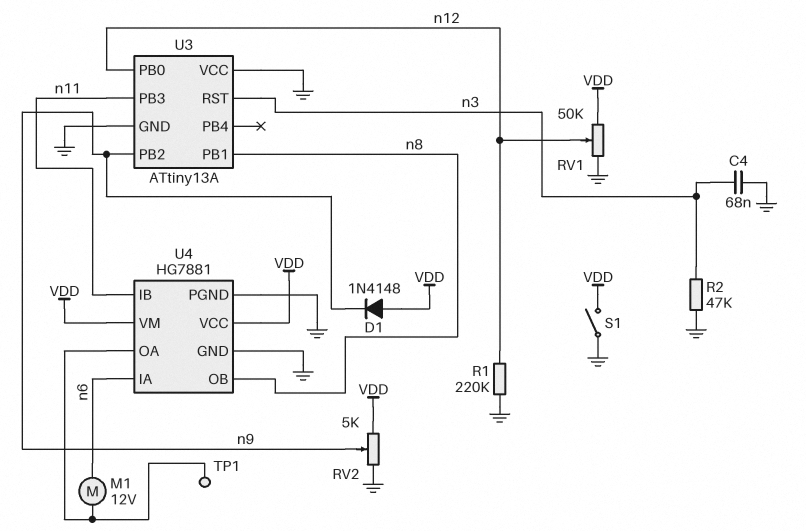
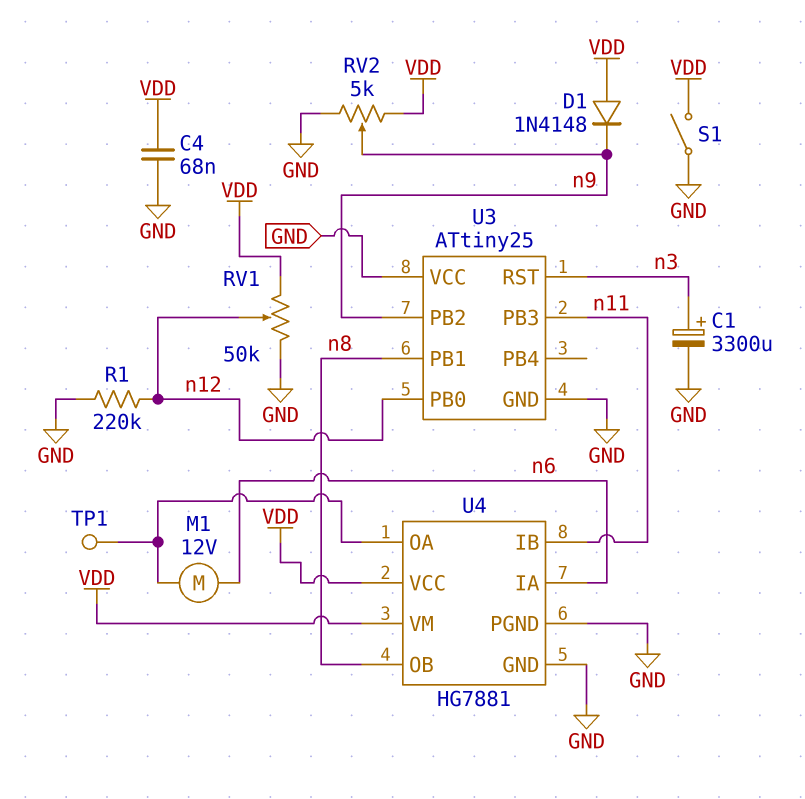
C1: none -> 3300uF (plus n3, minus GND)
C4: 68nF (GND, n3) -> 68nF (GND, VDD)
R2: 47k (GND, n3) -> none
U3: ATtiny13A -> ATtiny25

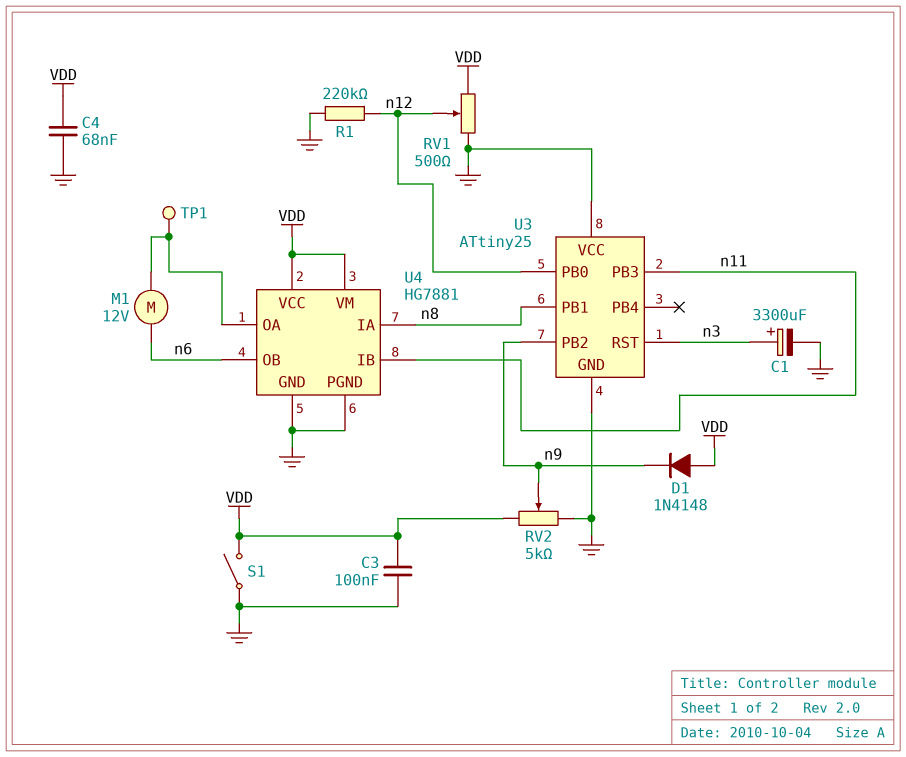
C3: none -> 100nF (GND, VDD)
RV1: 50k (GND, VDD, wiper n12) -> 500 (GND, VDD, wiper n12)
U4 pin IA: n6 -> n8
U4 pin OB: n8 -> n6

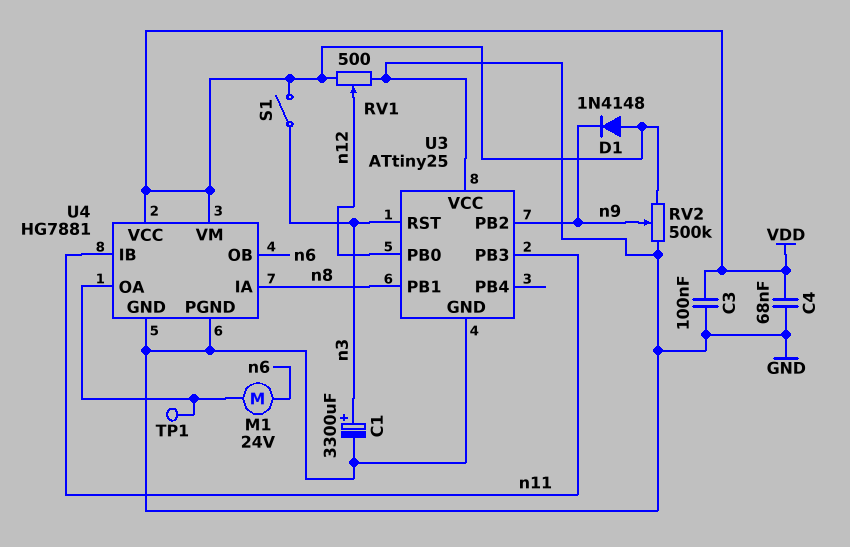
M1: motor 12V (U4/OA, n6) -> motor 24V (U4/OA, n6)
R1: 220k (GND, n12) -> none
RV2: 5k (GND, VDD, wiper n9) -> 500k (GND, VDD, wiper n9)
S1: switch (GND, VDD) -> switch (VDD, n3)

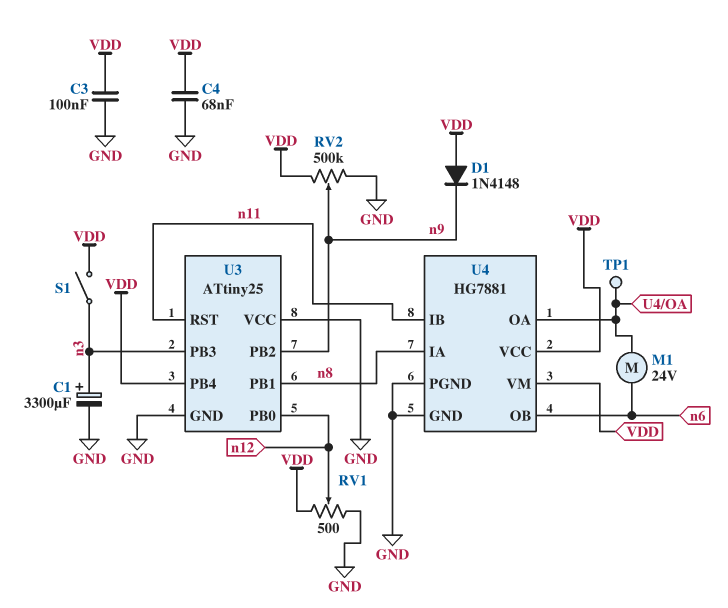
U3 pin PB3: n11 -> n3
U3 pin PB4: none -> VDD
U3 pin RST: n3 -> n11

